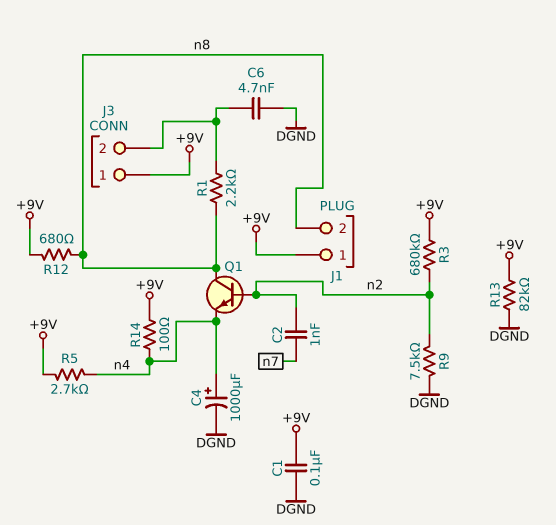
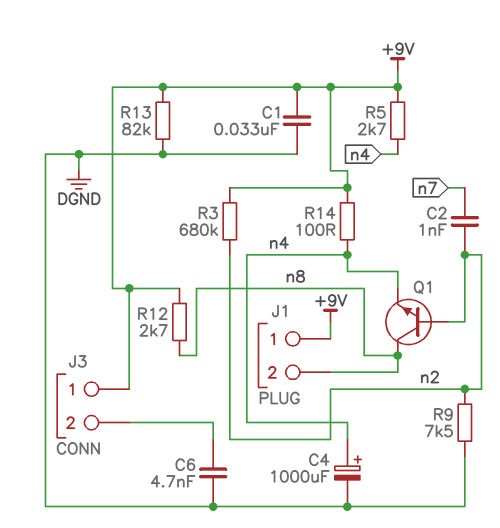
C1: 100nF (+9V, DGND) -> 33nF (+9V, DGND)
R1: 2.2k (J3/2, n8) -> none
R12: 680 (+9V, n8) -> 2.7k (+9V, n8)

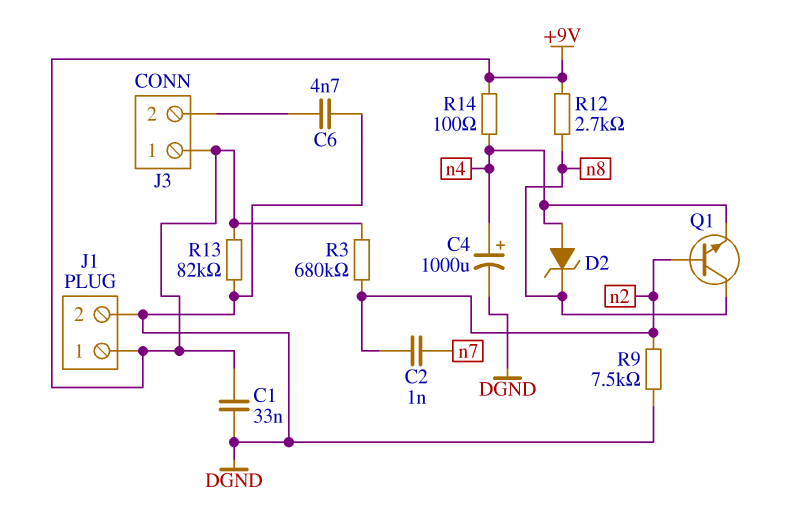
D2: none -> zener (A n4, K n8)
J1 pin 2: n8 -> DGND
R5: 2.7k (+9V, n4) -> none

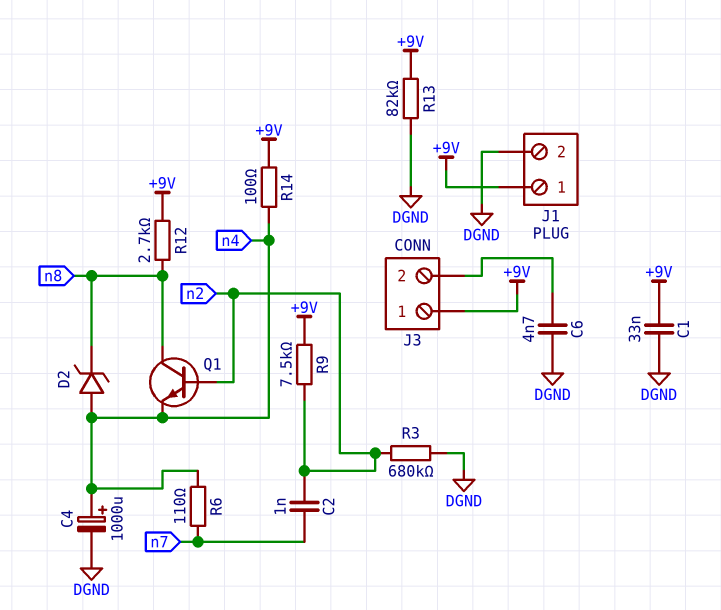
R3: 680k (+9V, n2) -> 680k (DGND, n2)
R6: none -> 110 (n4, n7)
R9: 7.5k (DGND, n2) -> 7.5k (+9V, n2)

